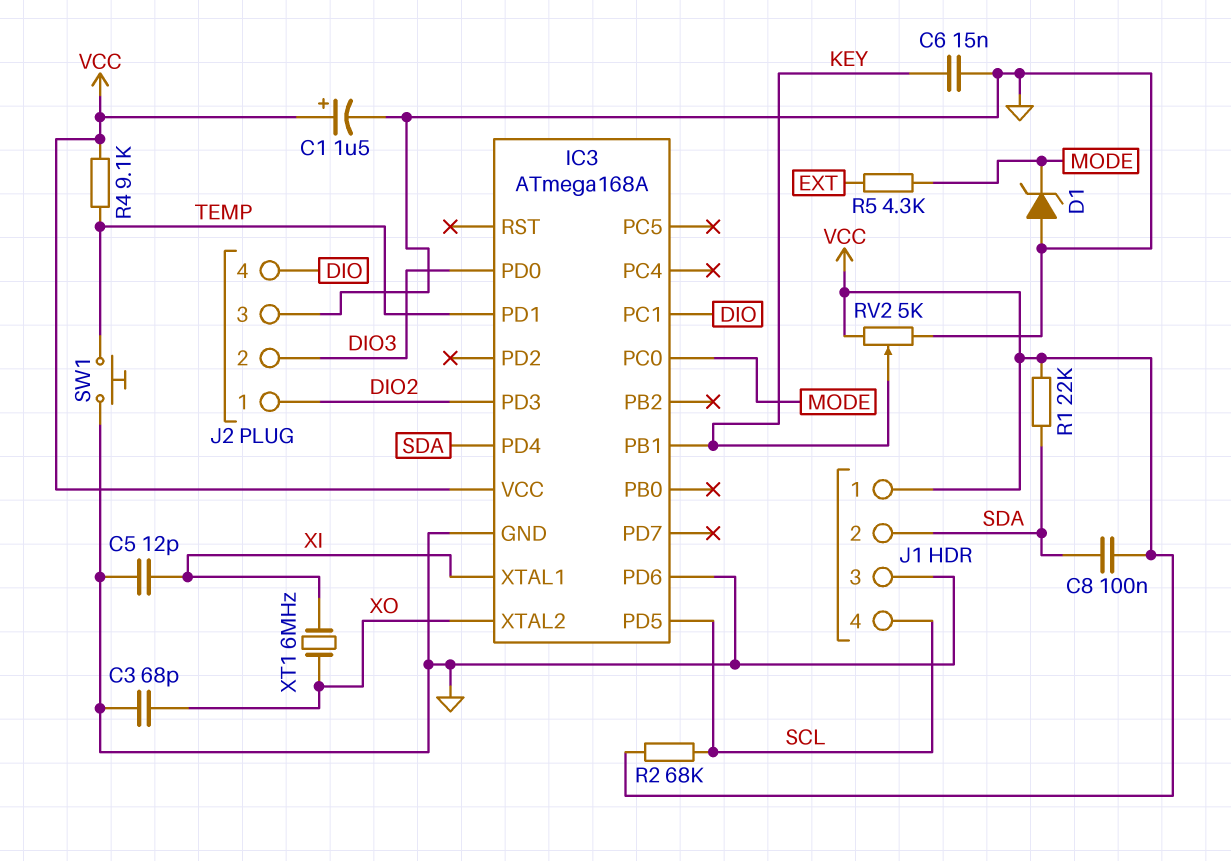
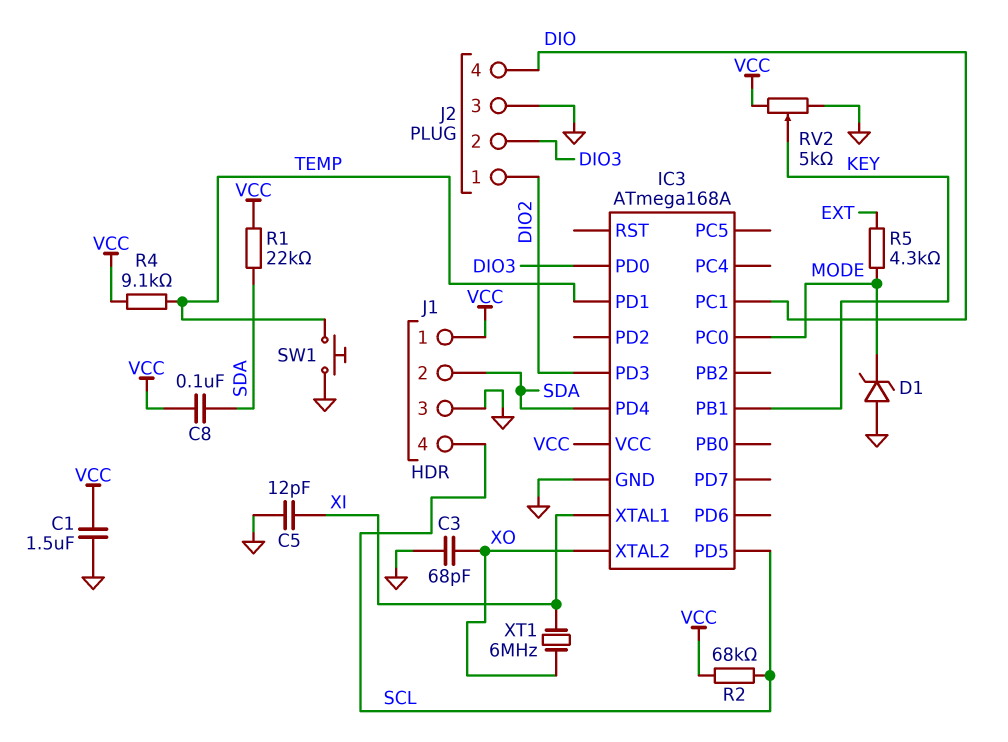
C1: 1.5uF (plus VCC, minus GND) -> 1.5uF (GND, VCC)
C6: 15nF (GND, KEY) -> none
IC3 pin PD6: GND -> none

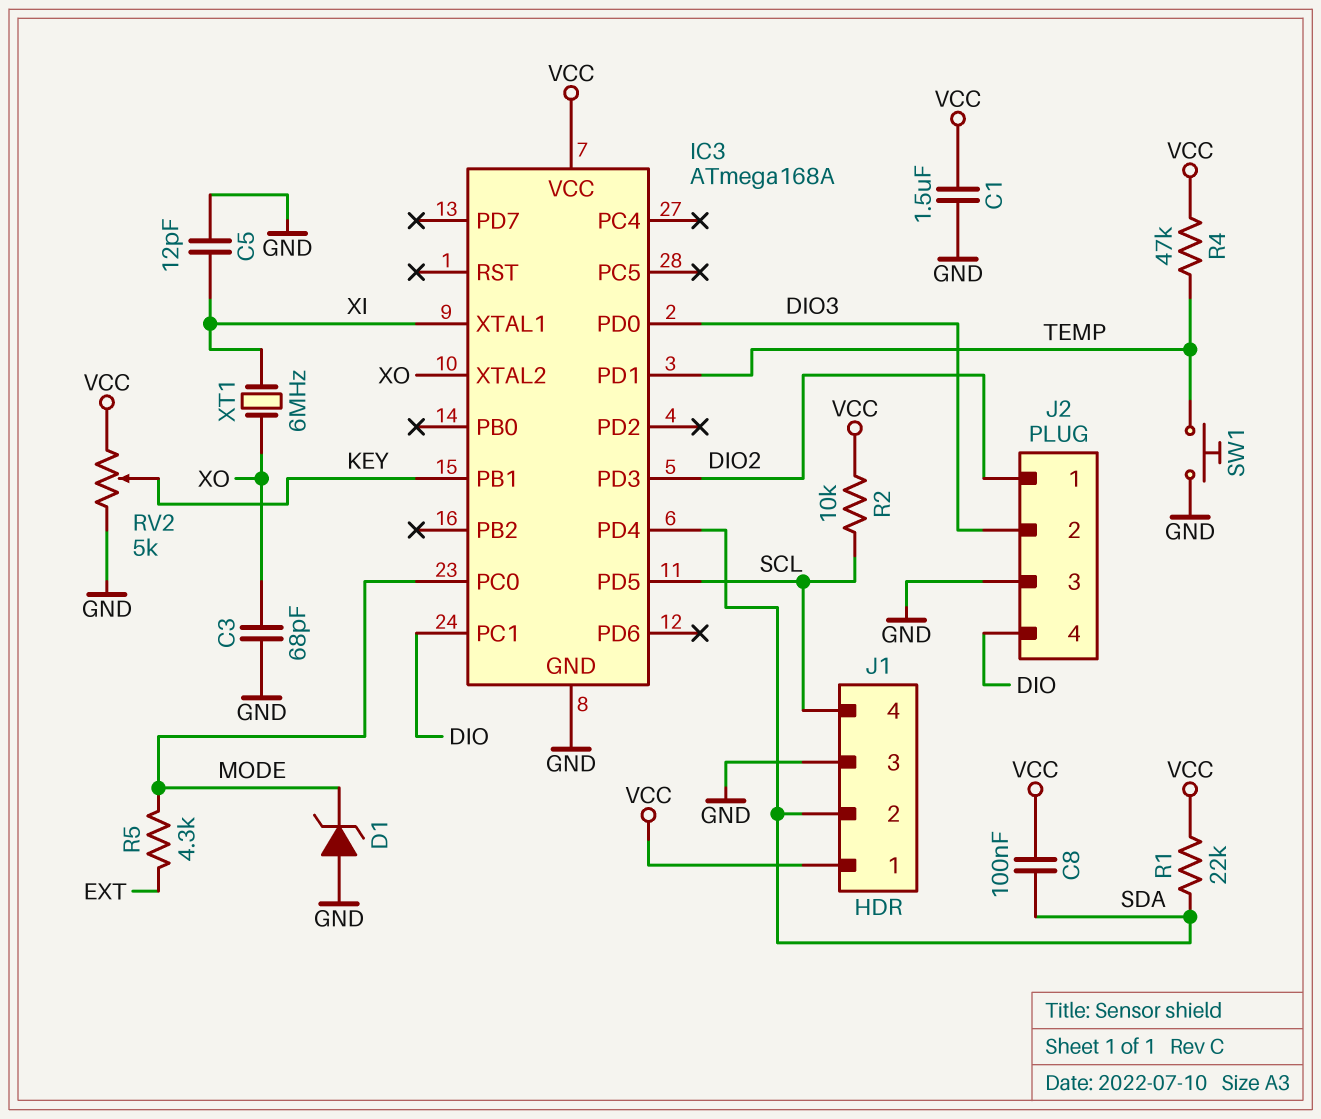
R2: 68k (SCL, VCC) -> 10k (SCL, VCC)
R4: 9.1k (TEMP, VCC) -> 47k (TEMP, VCC)

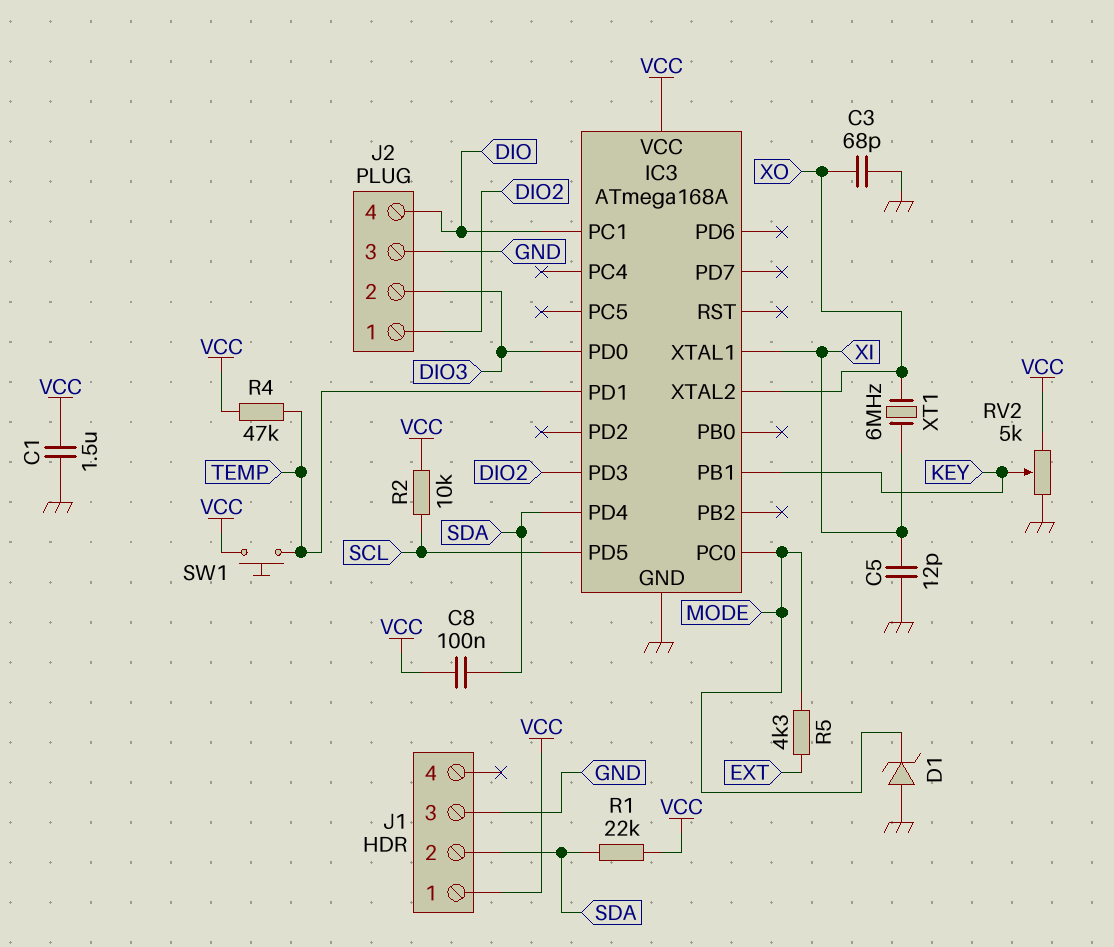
J1 pin 4: SCL -> none
SW1: button (GND, TEMP) -> button (TEMP, VCC)

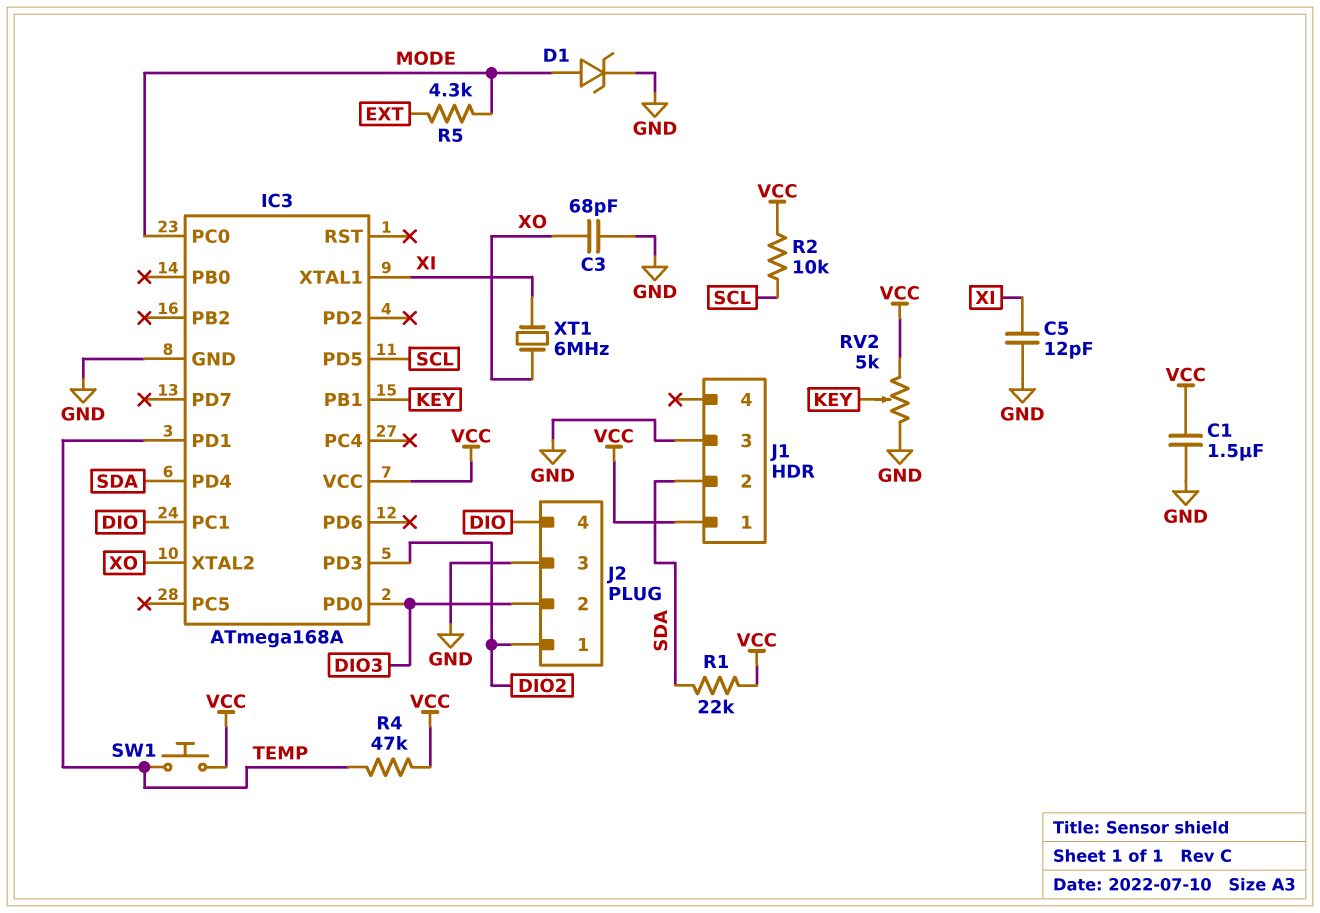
C8: 100nF (SDA, VCC) -> none
D1: zener (A GND, K MODE) -> zener (A MODE, K GND)

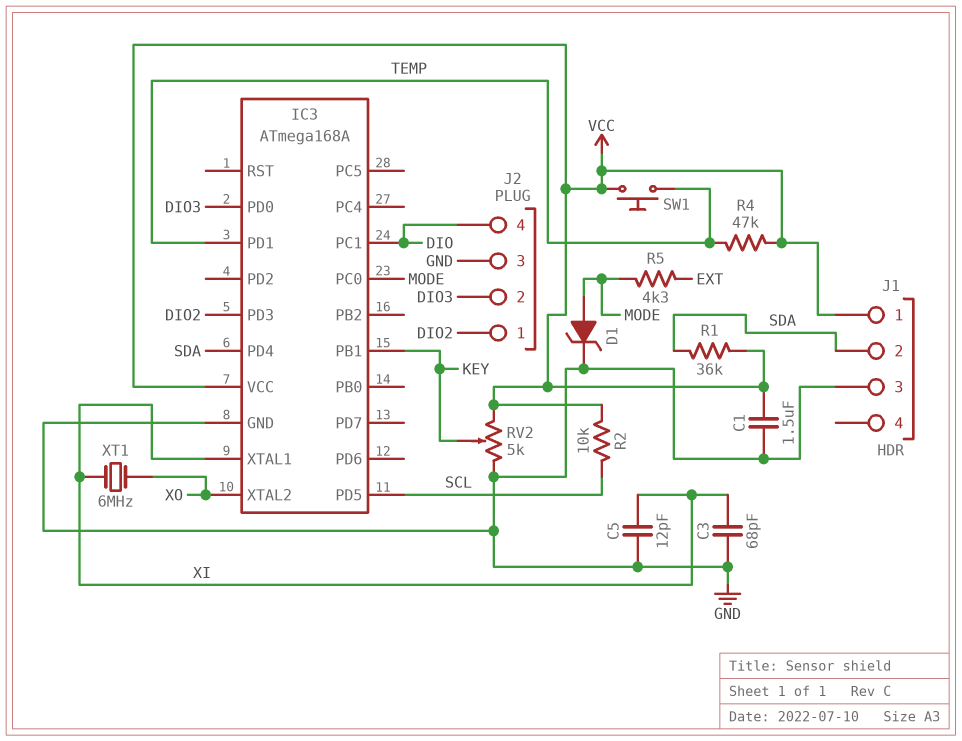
C3: 68pF (GND, XO) -> 68pF (GND, XI)
R1: 22k (SDA, VCC) -> 36k (SDA, VCC)

